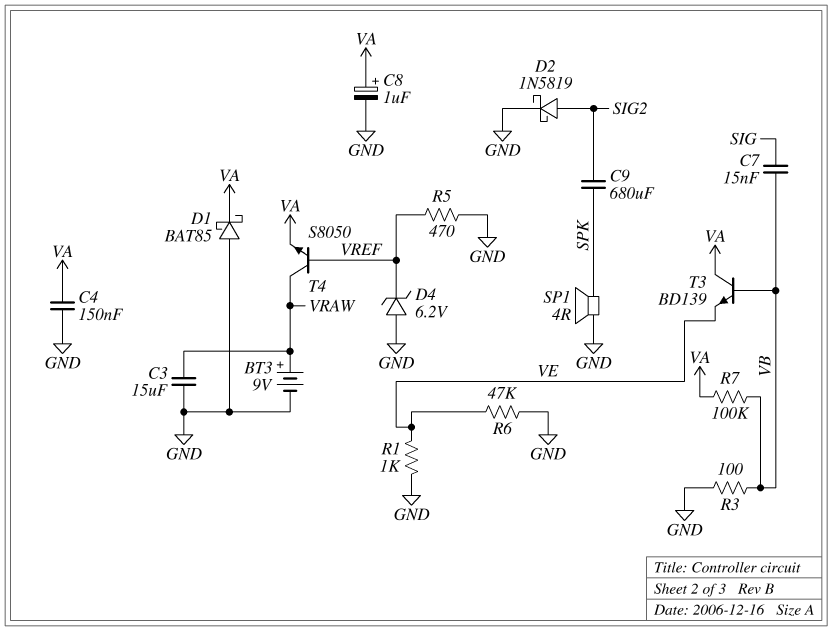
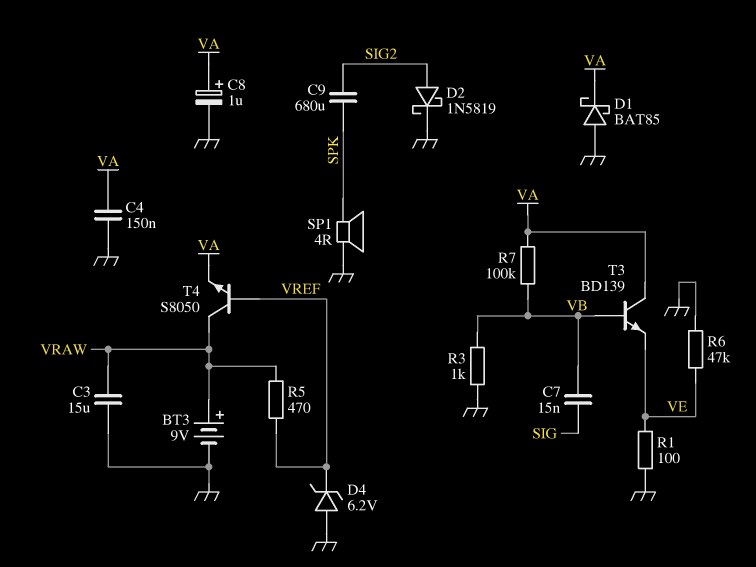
R1: 1k (GND, VE) -> 100 (GND, VE)
R3: 100 (GND, VB) -> 1k (GND, VB)
R5: 470 (GND, VREF) -> 470 (VRAW, VREF)

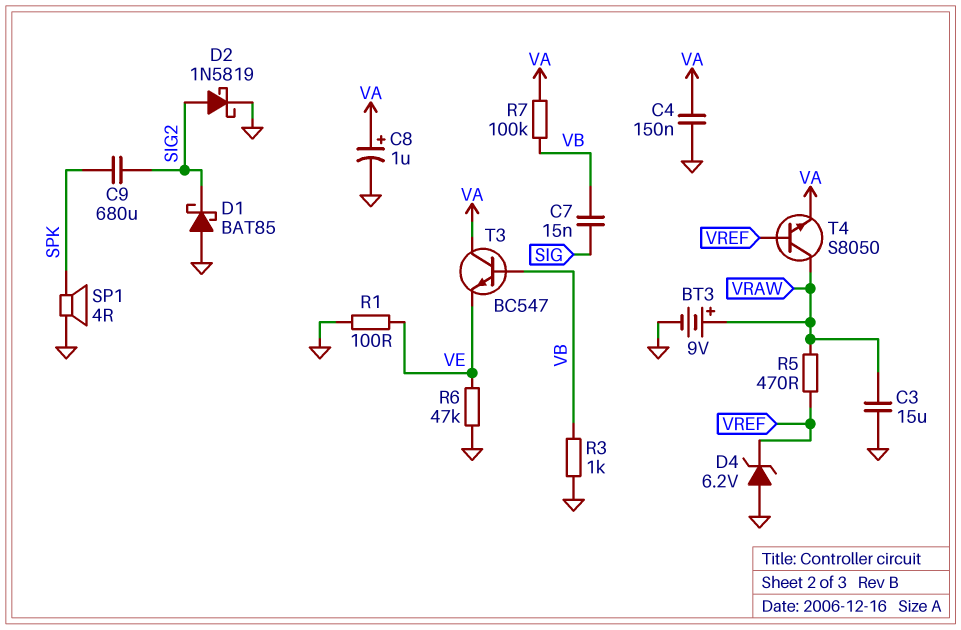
D1: schottky BAT85 (A GND, K VA) -> schottky BAT85 (A GND, K SIG2)
T3: NPN BD139 (B VB, C VA, E VE) -> NPN BC547 (B VB, C VA, E VE)

